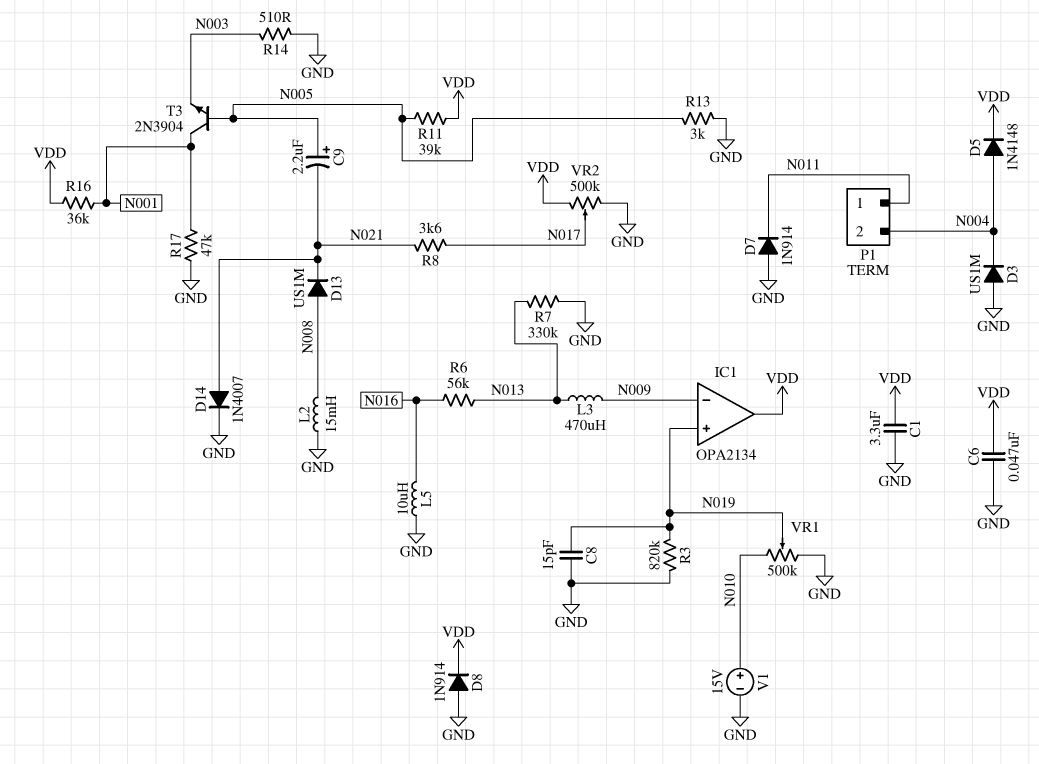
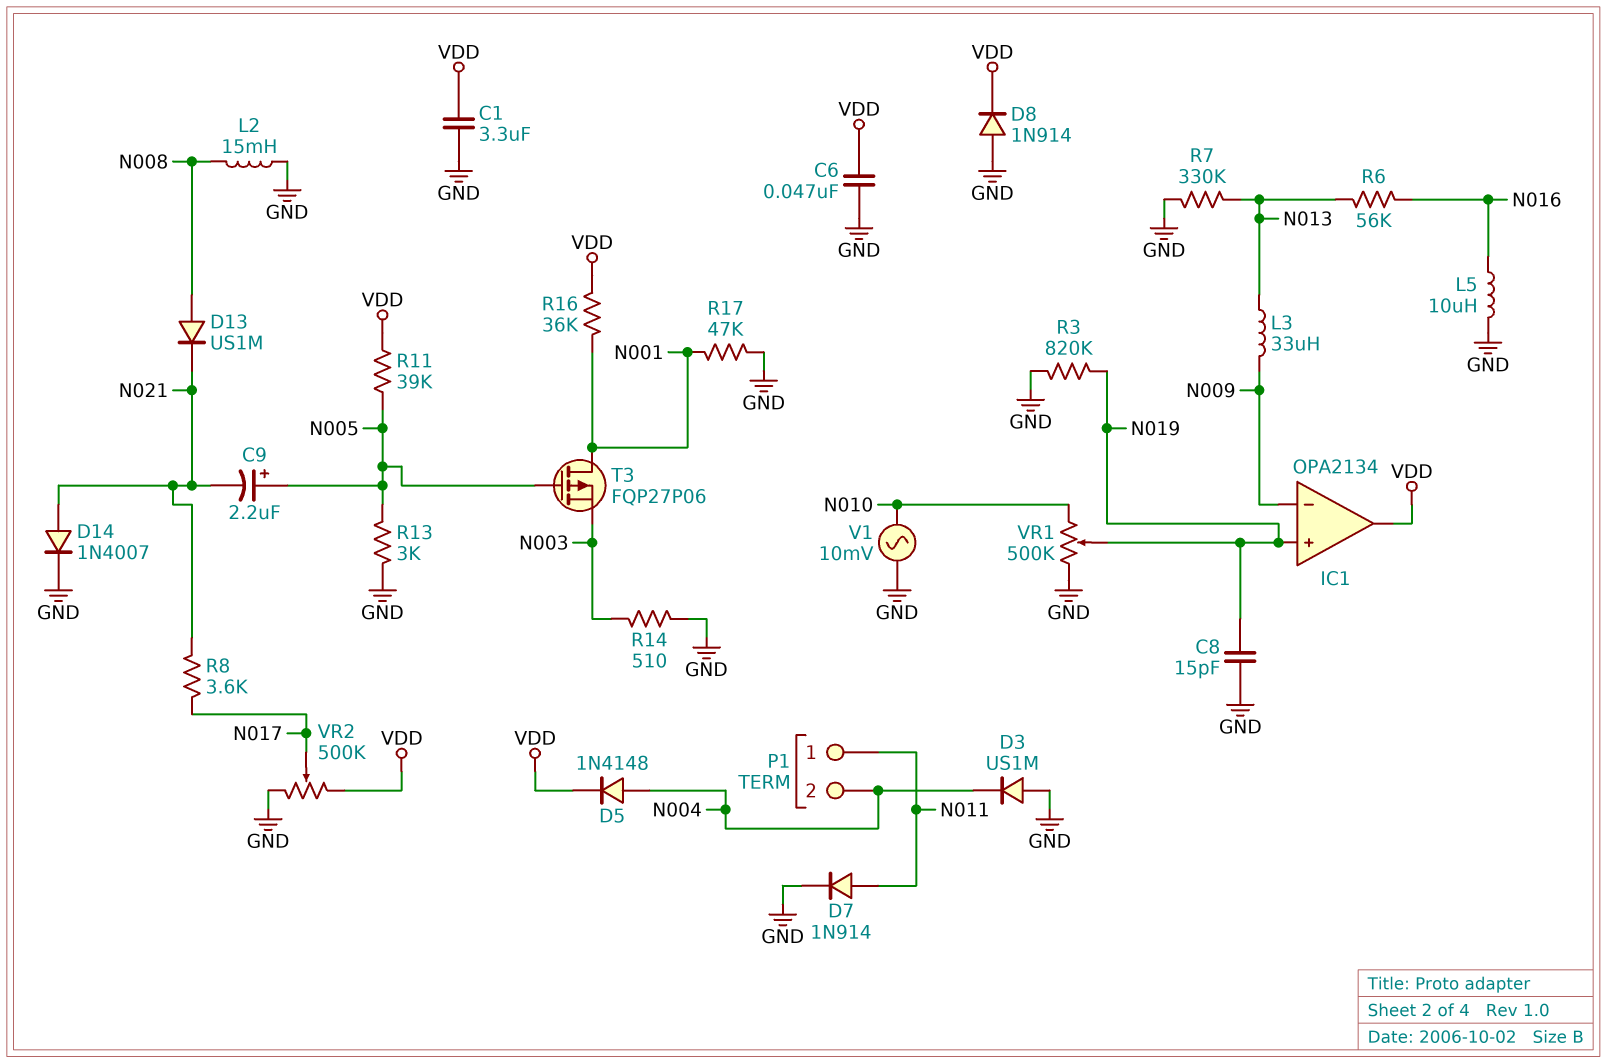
D7: diode 1N914 (A GND, K N011) -> diode 1N914 (A N011, K GND)
L3: 470uH (N009, N013) -> 33uH (N009, N013)
T3: NPN 2N3904 (B N005, C N001, E N003) -> PMOS FQP27P06 (G N005, D N001, S N003)
V1: 15V (plus N010, minus GND) -> AC 10mV (GND, N010)

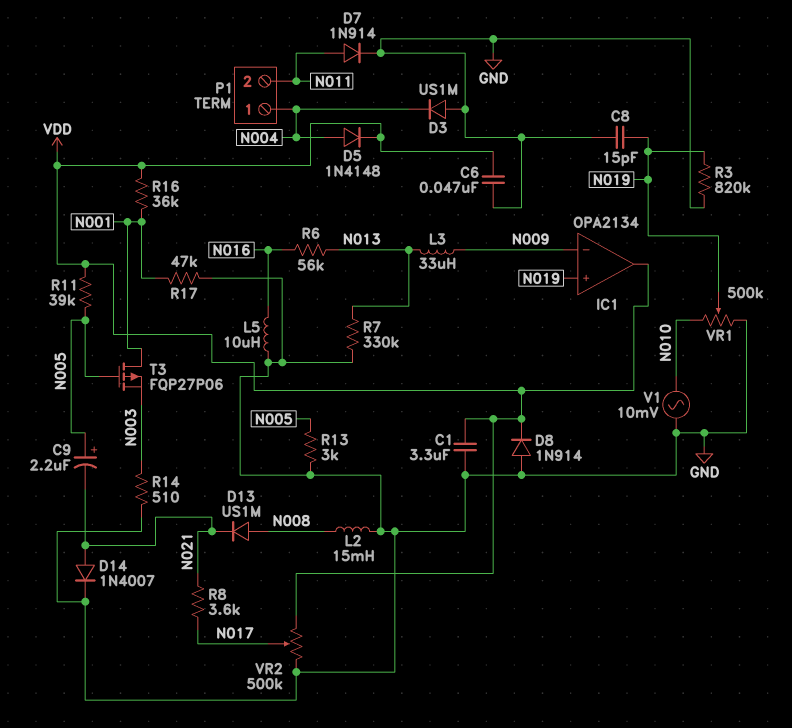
P1 pin 1: N011 -> N004
P1 pin 2: N004 -> N011

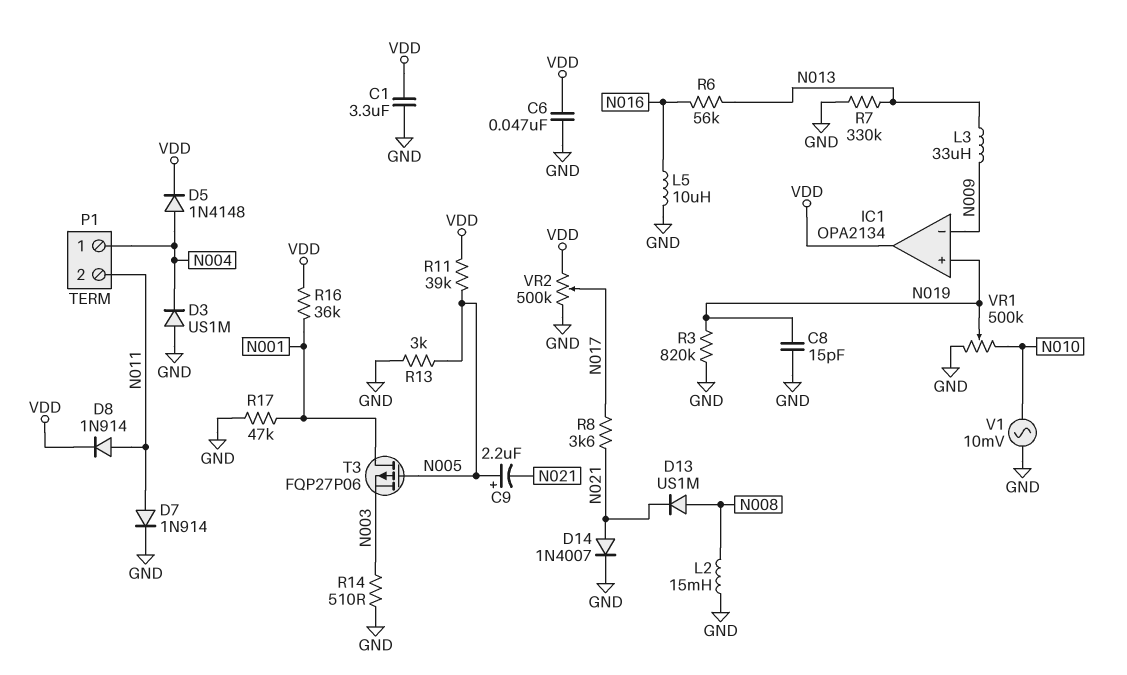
D8: diode 1N914 (A GND, K VDD) -> diode 1N914 (A N011, K VDD)

